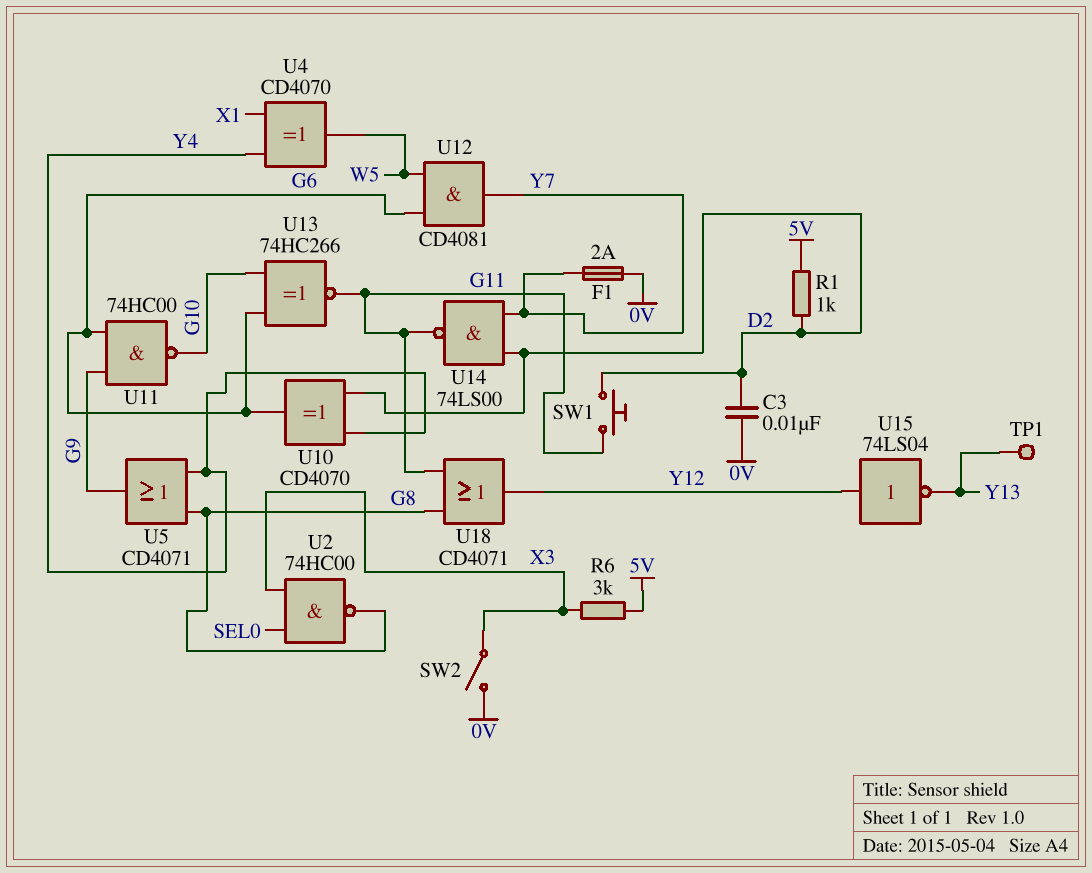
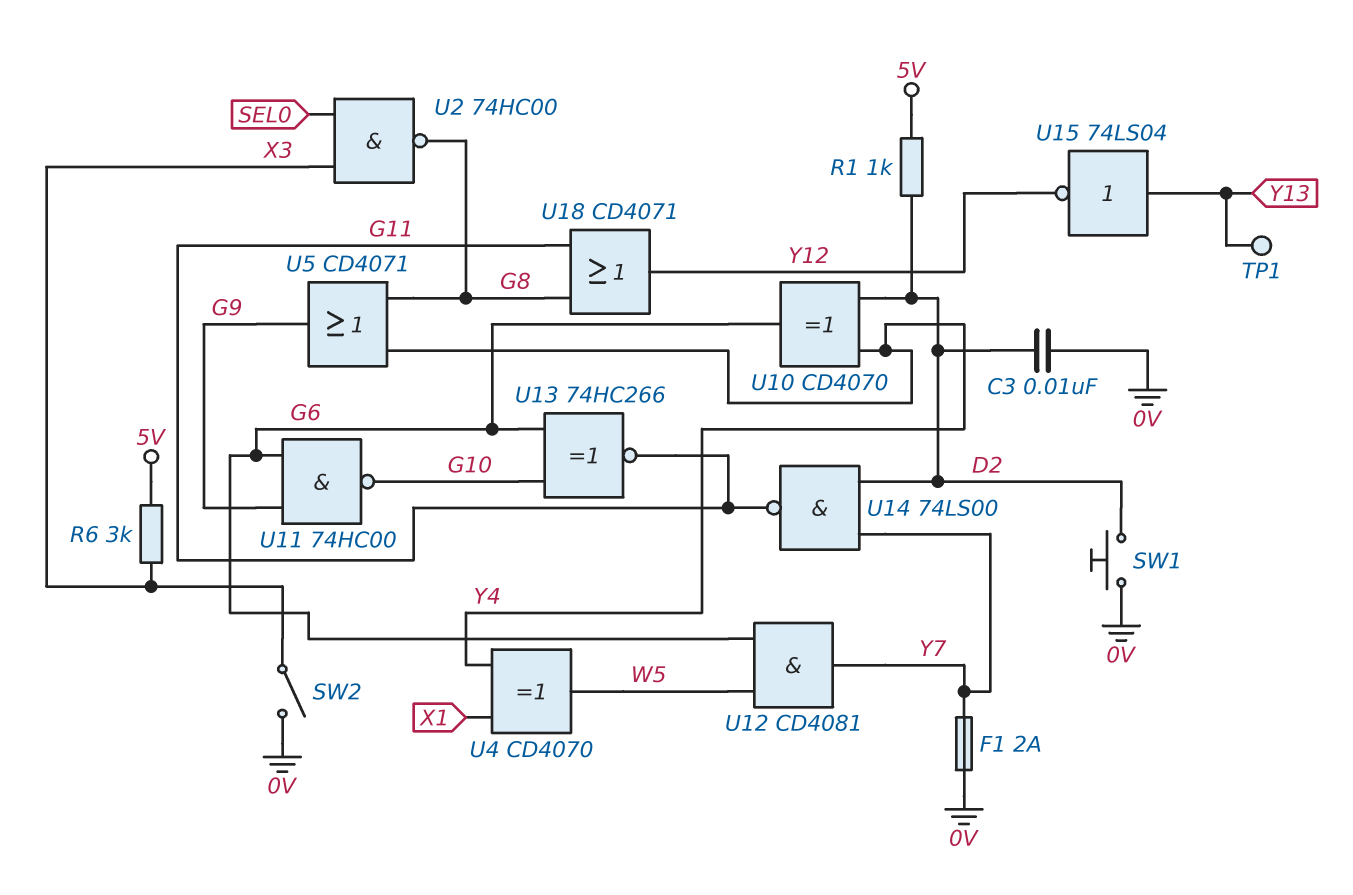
SW1: button (D2, G11) -> button (0V, D2)
U15: NOT 74LS04 (in Y12, out Y13) -> NOT 74LS04 (in Y13, out Y12)

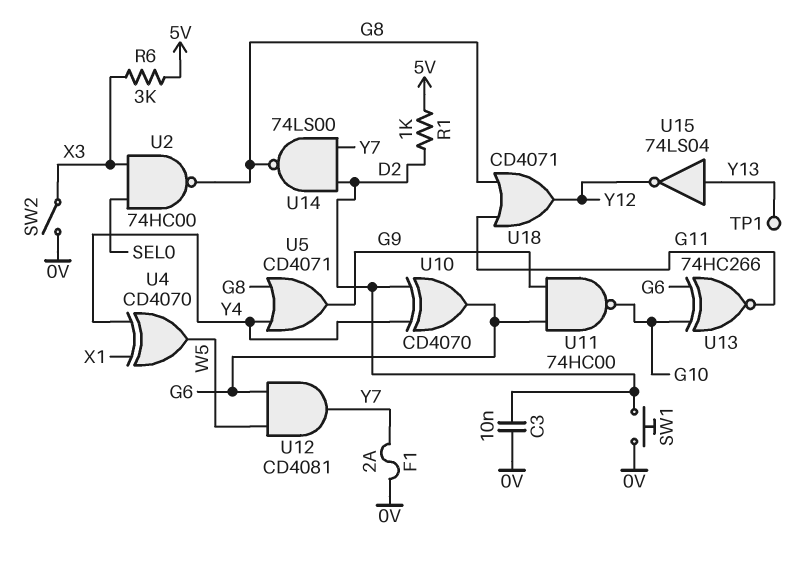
U14: NAND 74LS00 (in D2, in Y7, out G11) -> NAND 74LS00 (in D2, in Y7, out G8)

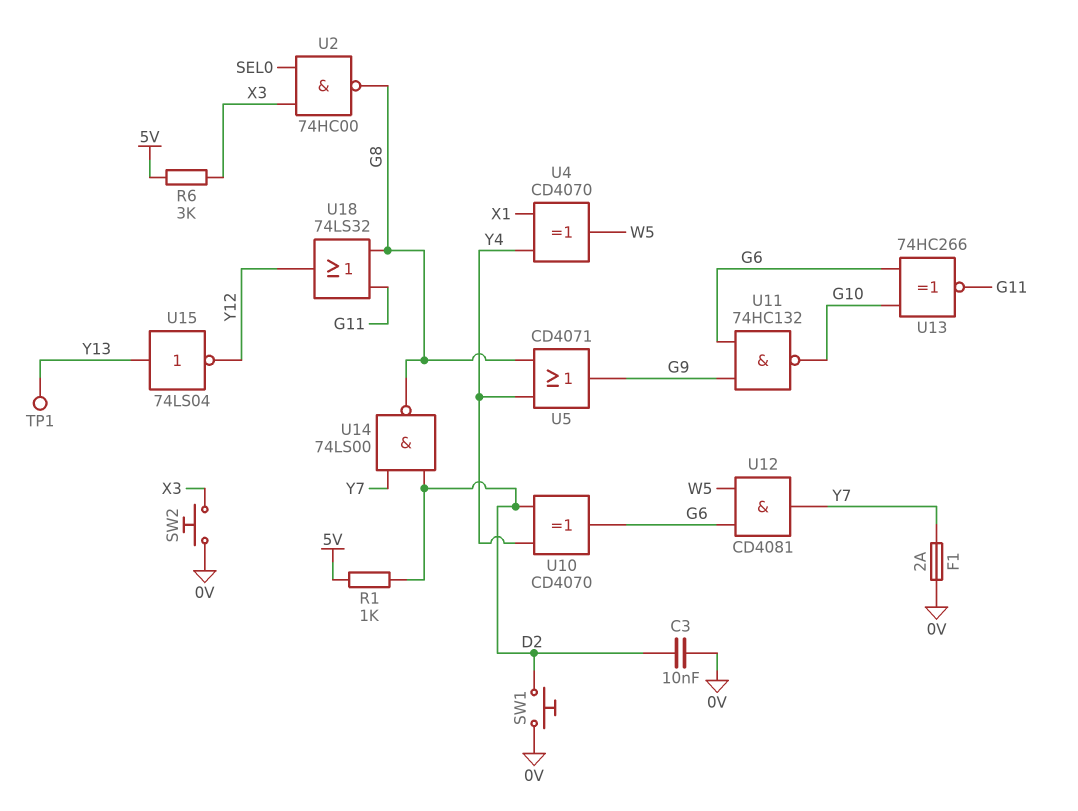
SW2: switch (0V, X3) -> button (0V, X3)
U11: NAND 74HC00 (in G6, in G9, out G10) -> NAND 74HC132 (in G6, in G9, out G10)
U18: OR CD4071 (in G8, in G11, out Y12) -> OR 74LS32 (in G8, in G11, out Y12)

